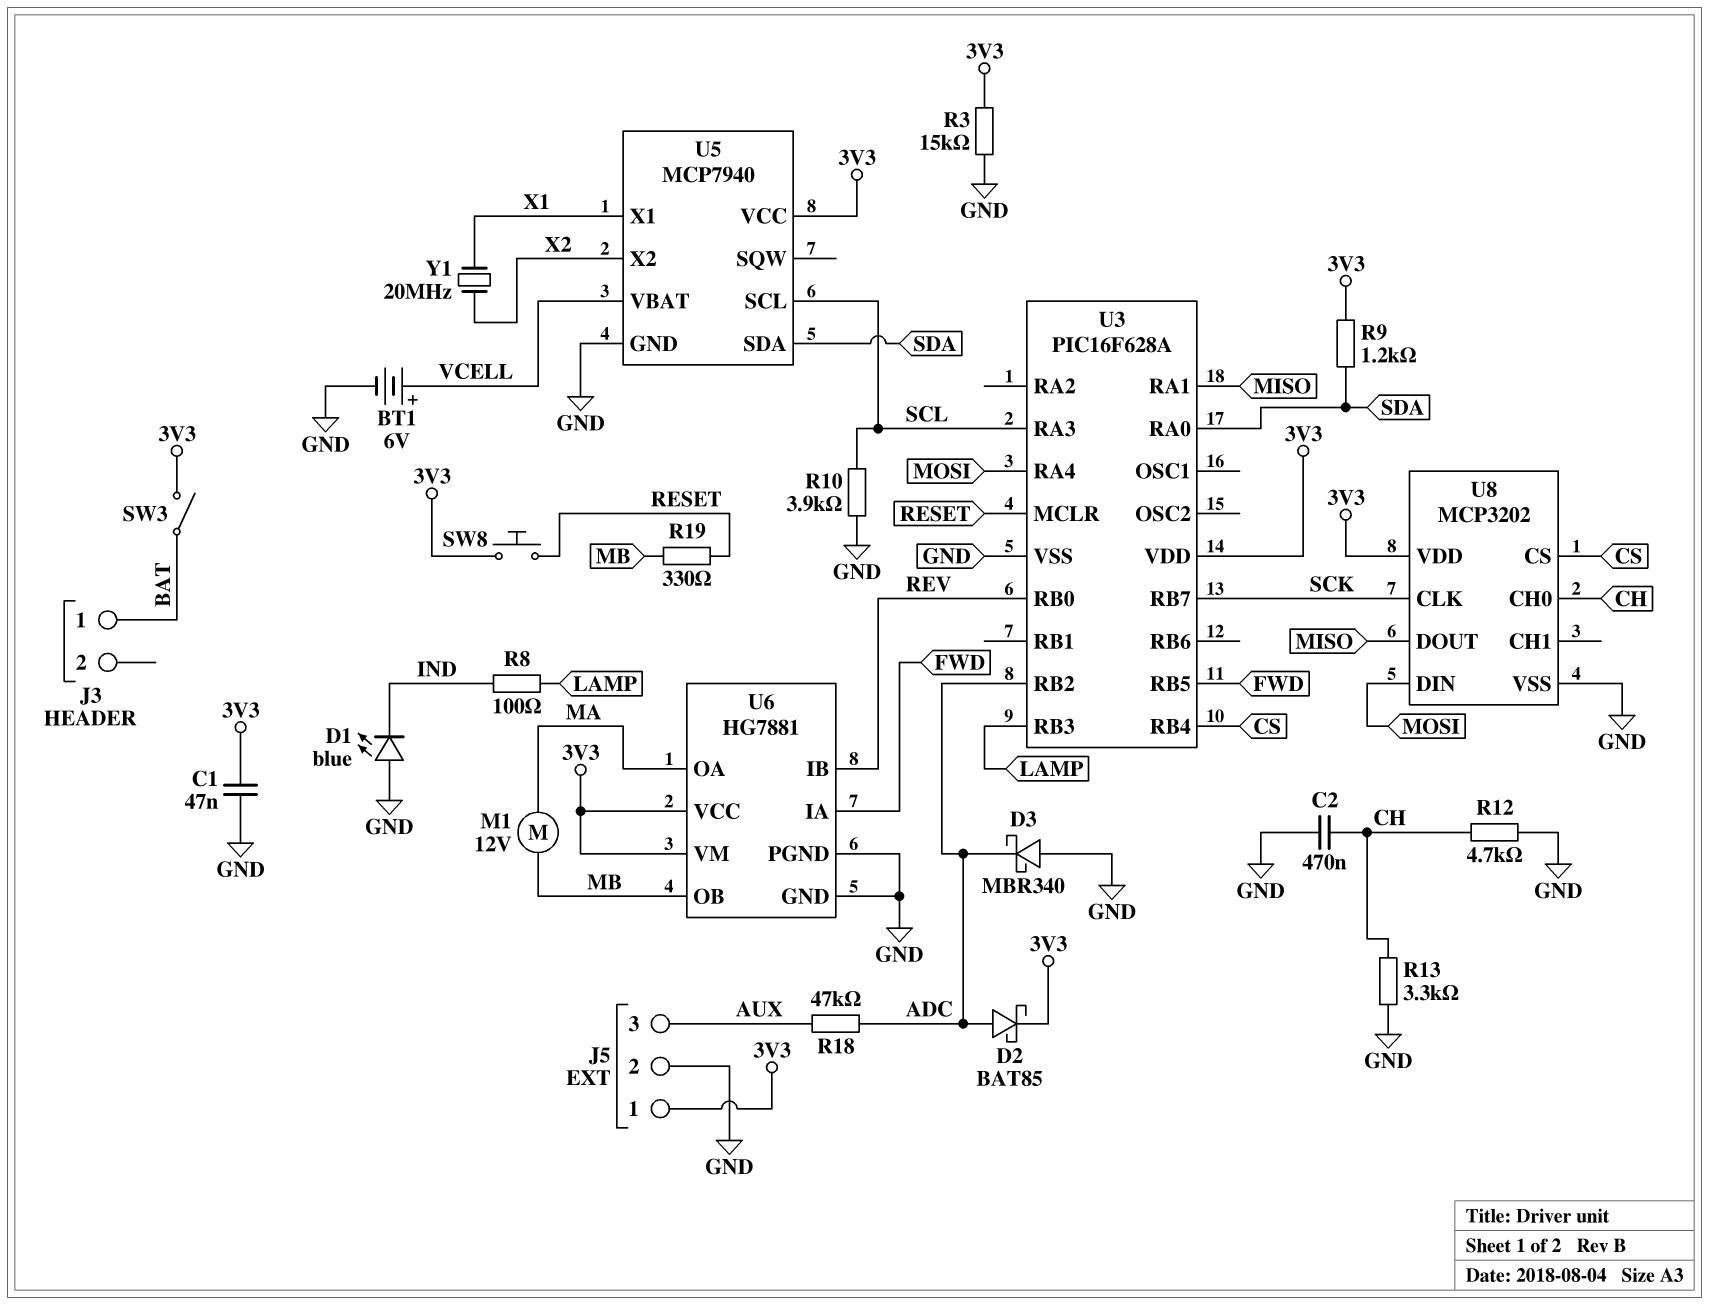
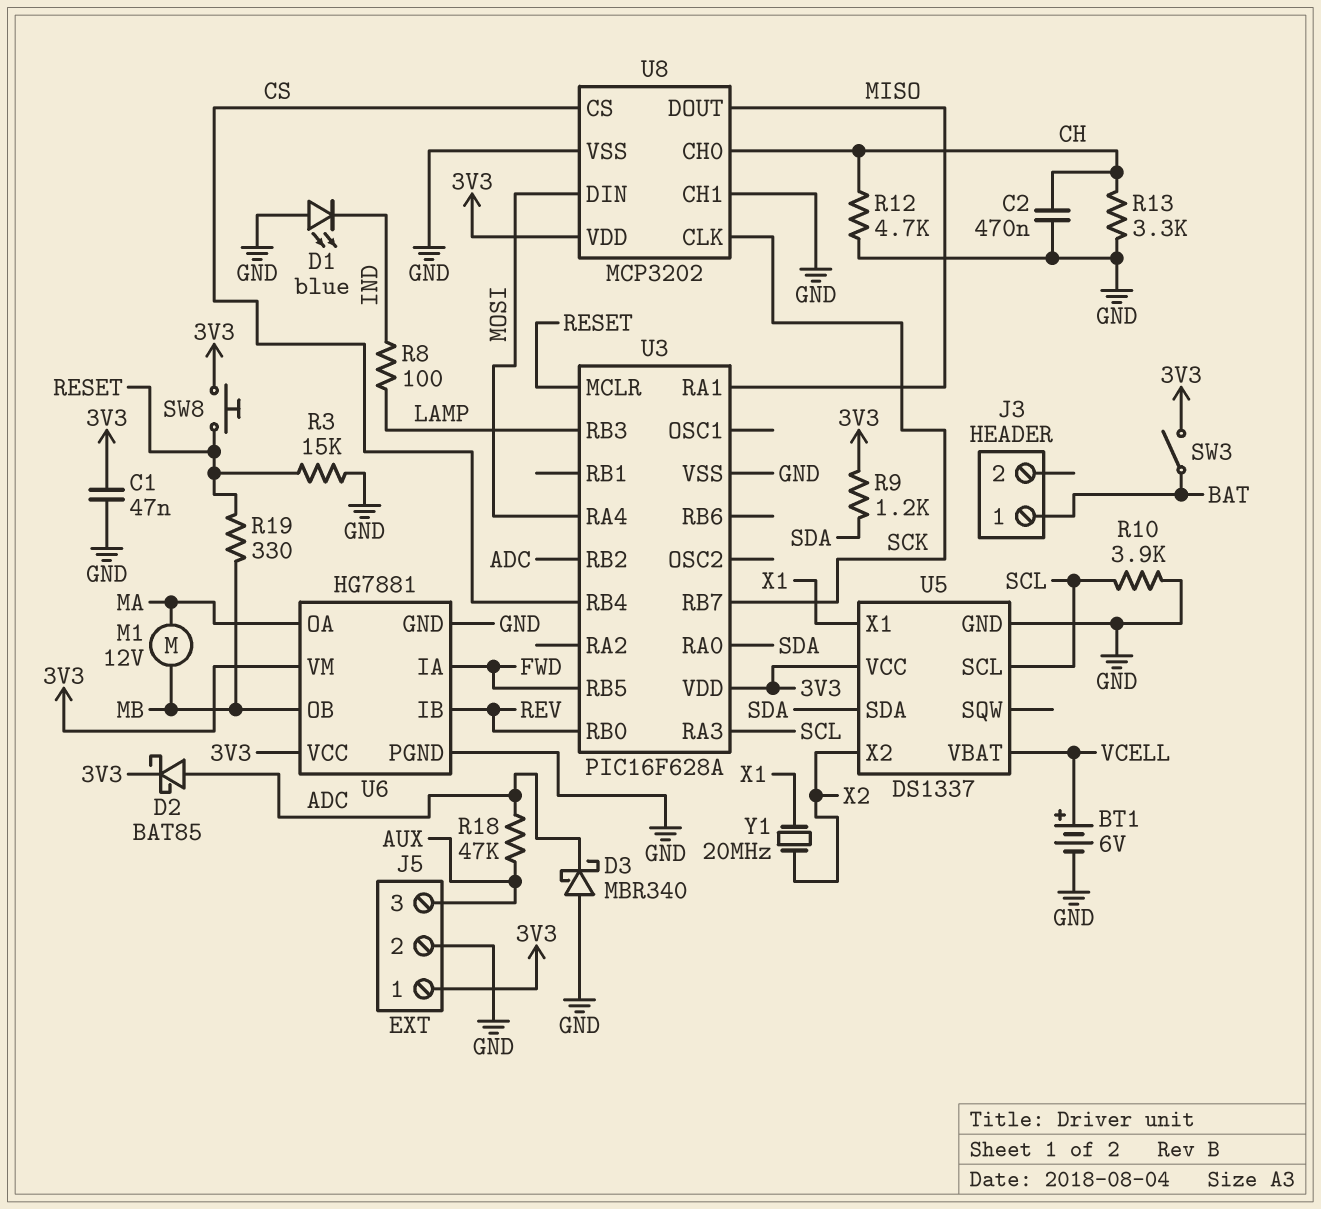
R3: 15k (3V3, GND) -> 15k (GND, RESET)
U5: MCP7940 -> DS1337
U8 pin CH1: none -> GND

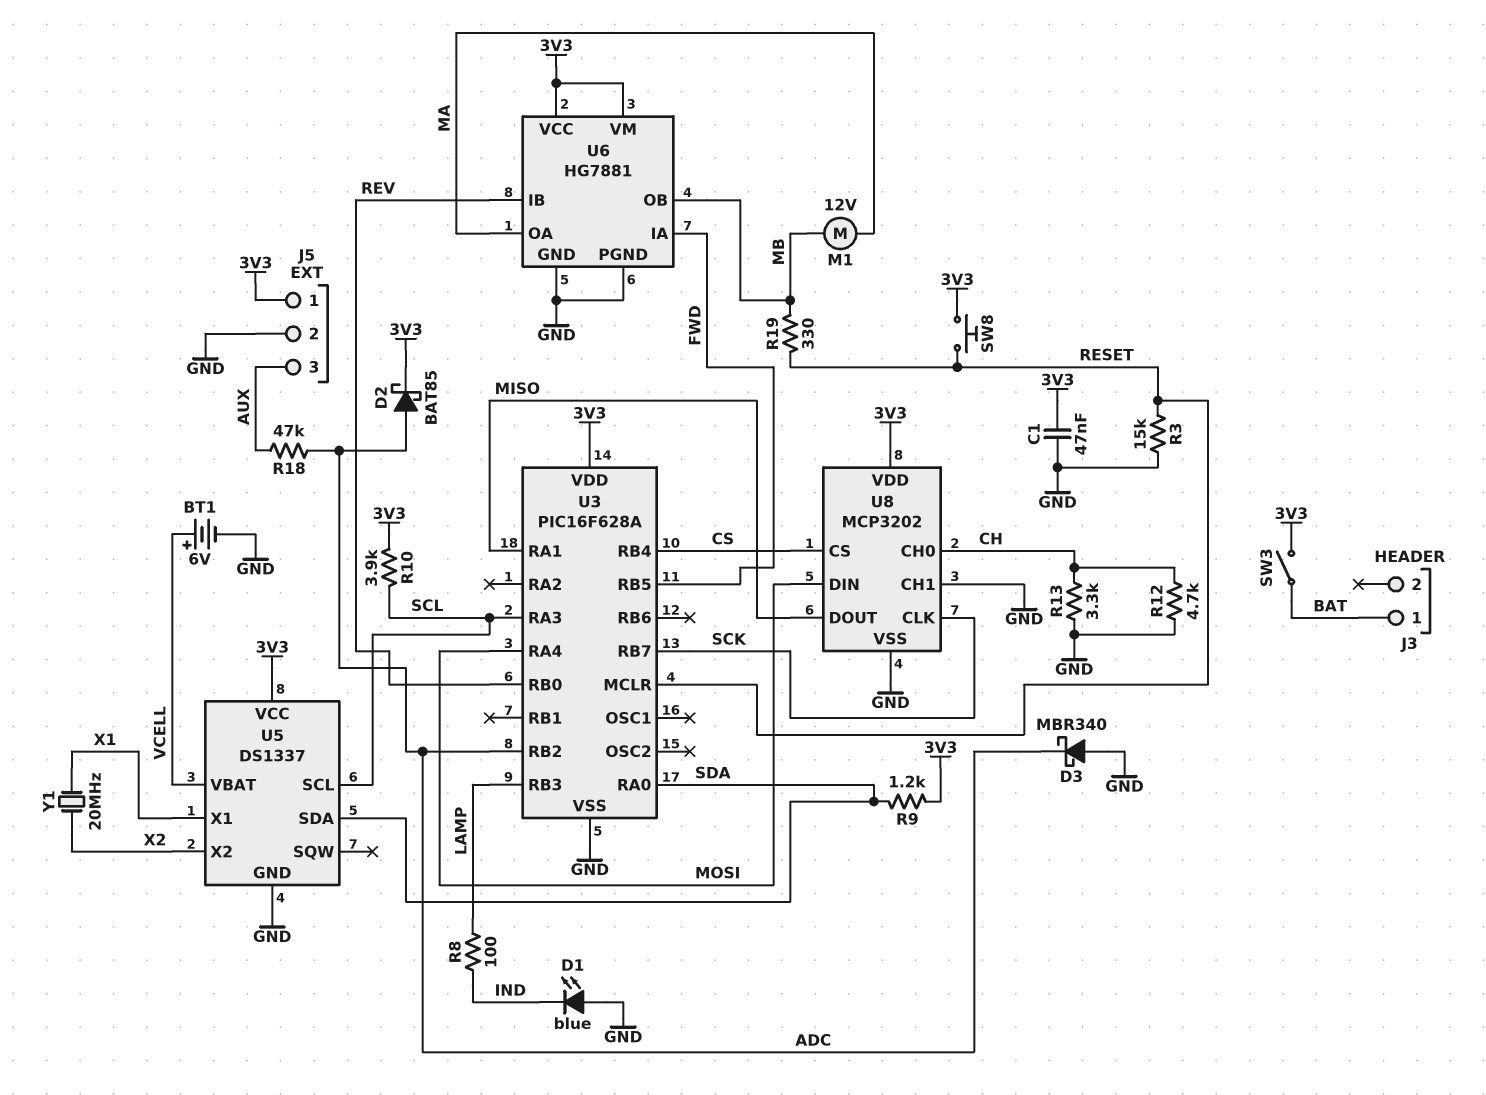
C2: 470nF (CH, GND) -> none
R10: 3.9k (GND, SCL) -> 3.9k (3V3, SCL)

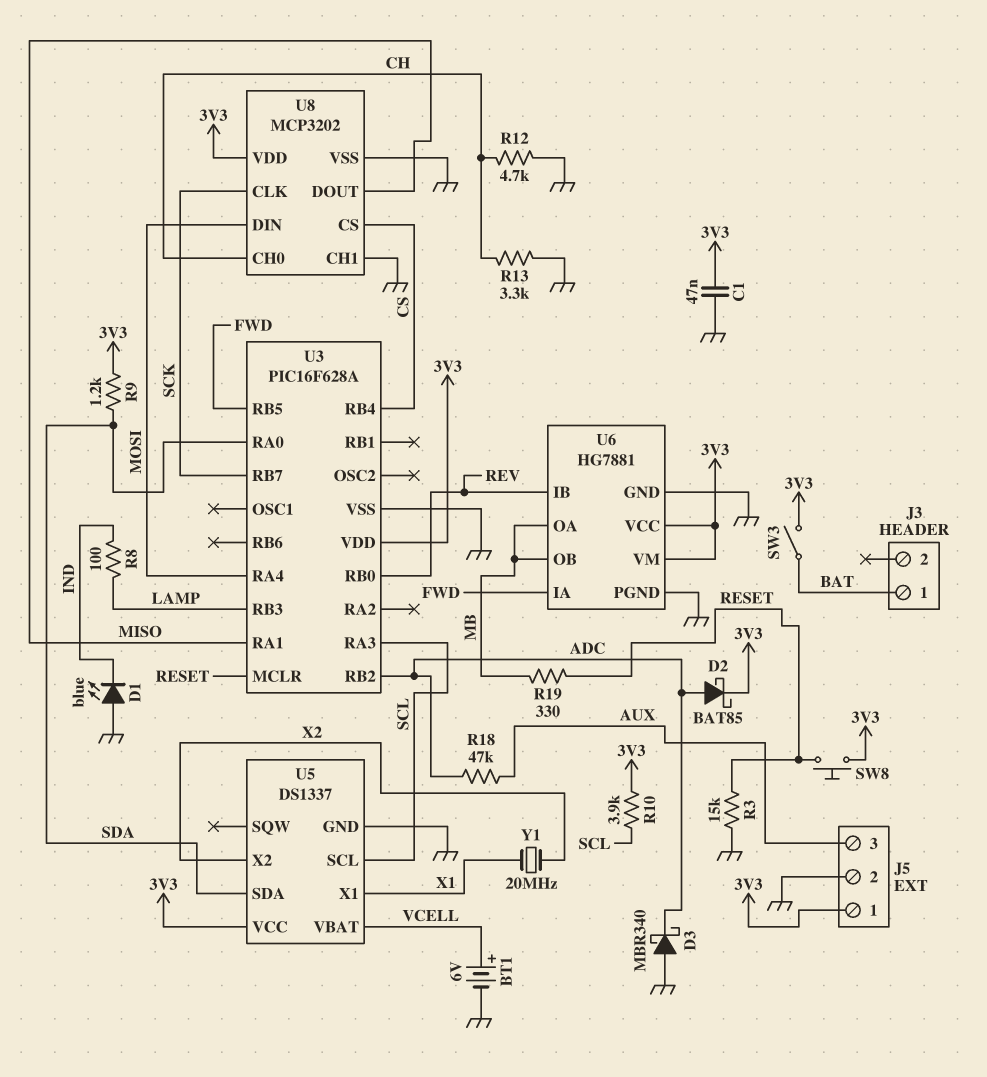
M1: motor 12V (MA, MB) -> none
U6 pin OA: MA -> MB

